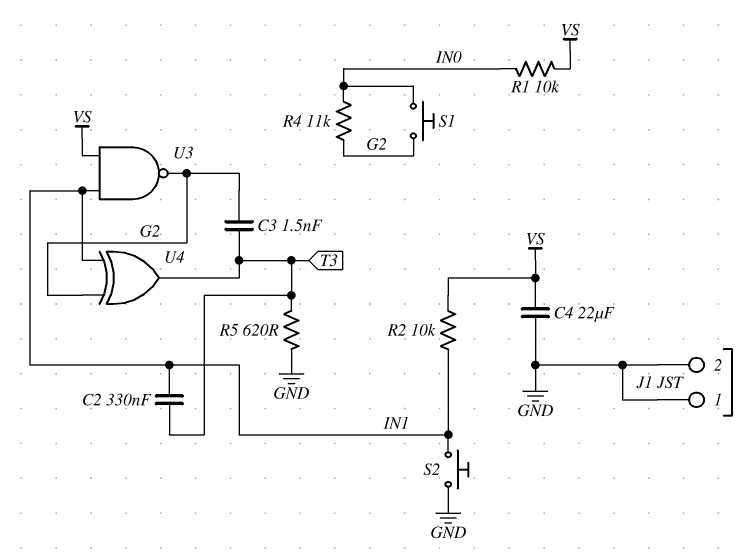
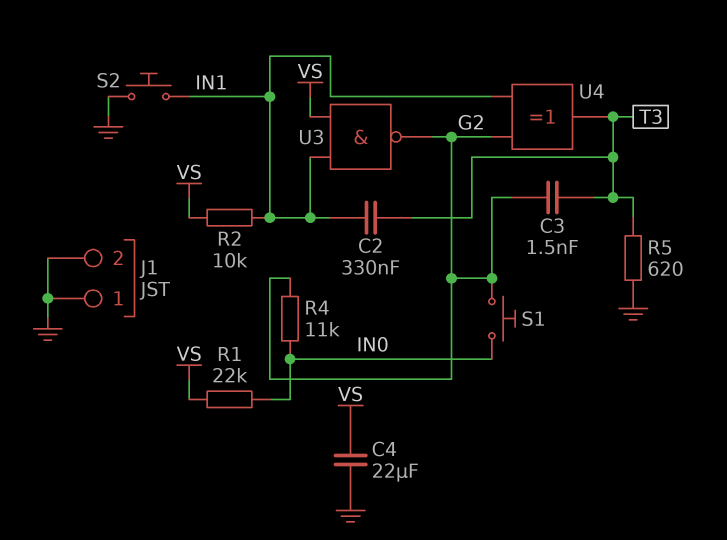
R1: 10k (IN0, VS) -> 22k (IN0, VS)

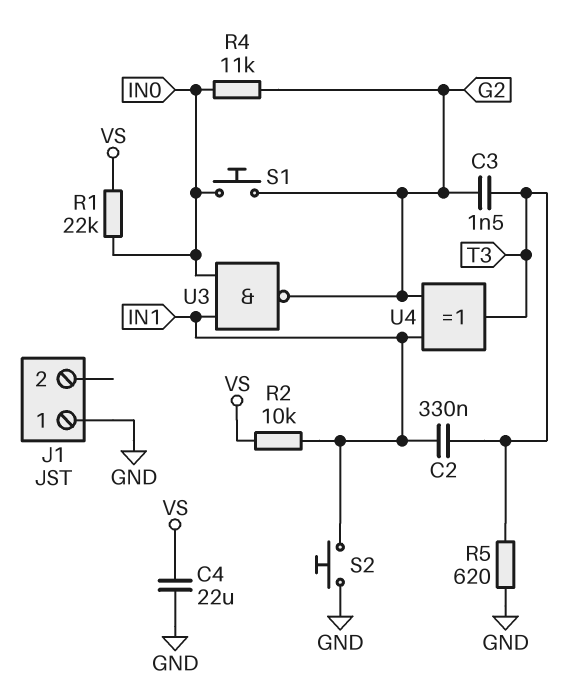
J1 pin 2: GND -> none
U3: NAND (in IN1, in VS, out G2) -> NAND (in IN0, in IN1, out G2)

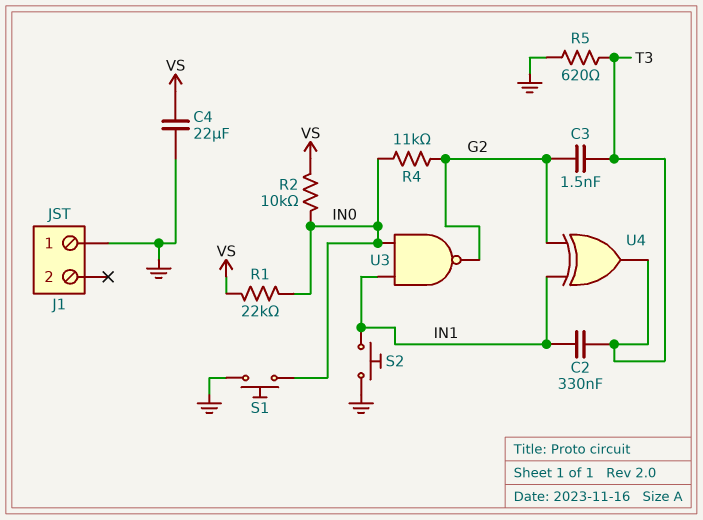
R2: 10k (IN1, VS) -> 10k (IN0, VS)
S1: button (G2, IN0) -> button (GND, IN0)

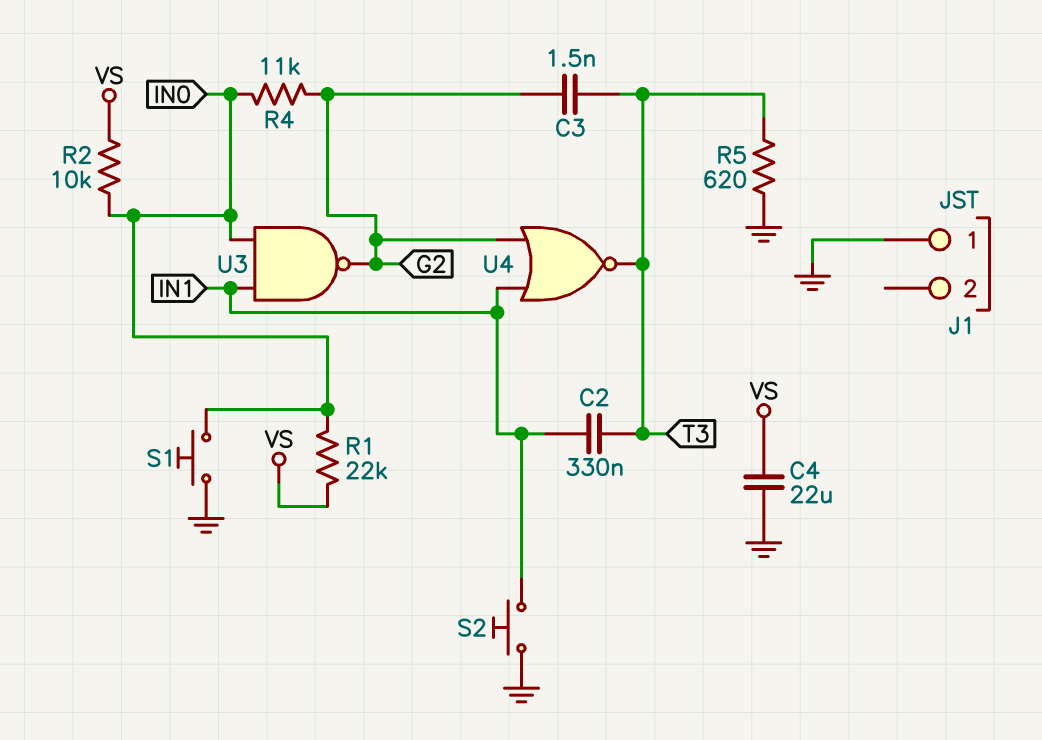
U4: XOR (in G2, in IN1, out T3) -> NOR (in G2, in IN1, out T3)

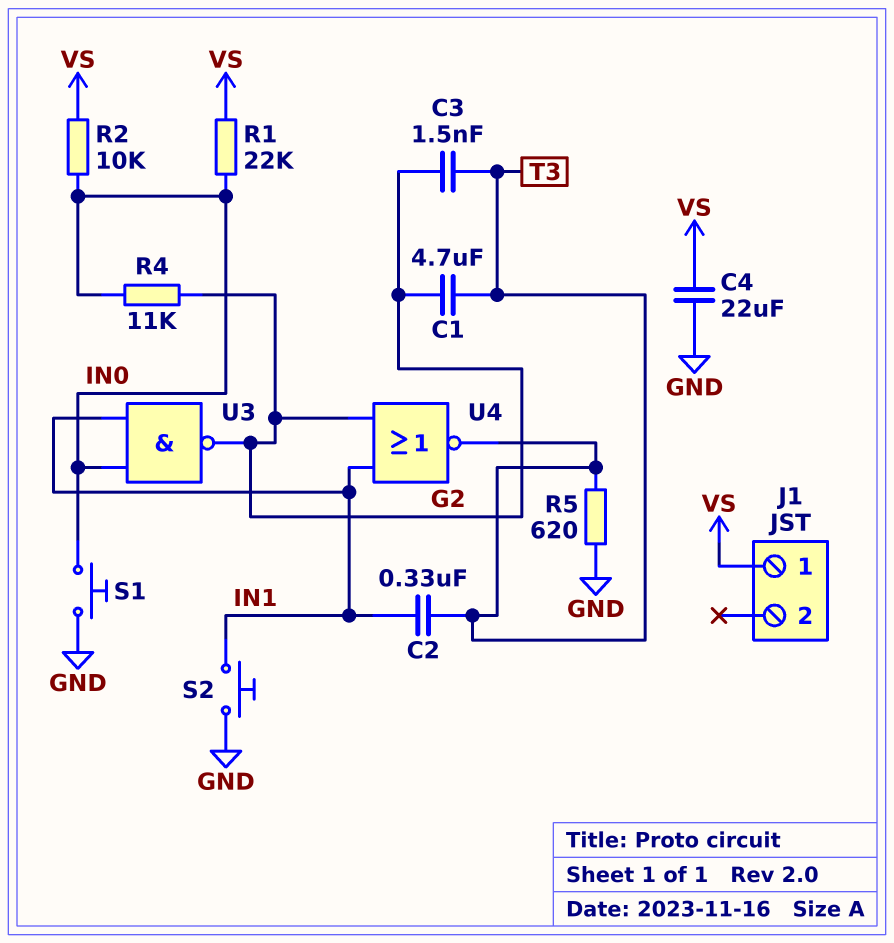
C1: none -> 4.7uF (G2, T3)
J1 pin 1: GND -> VS

